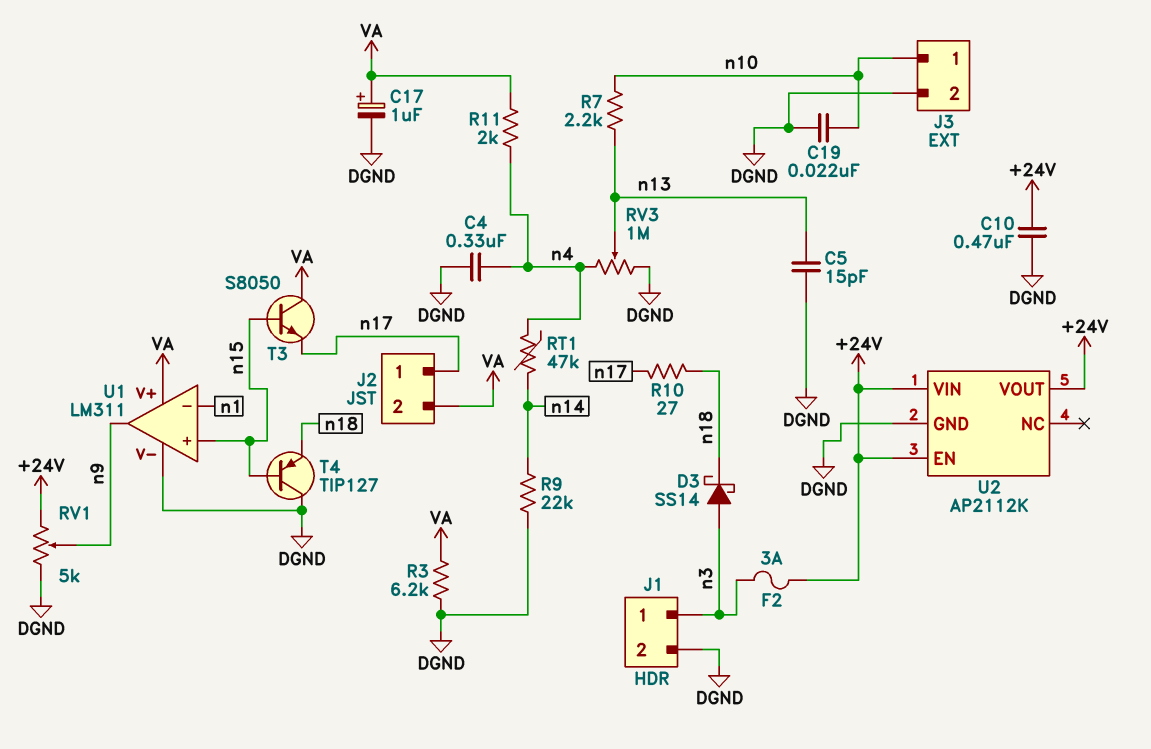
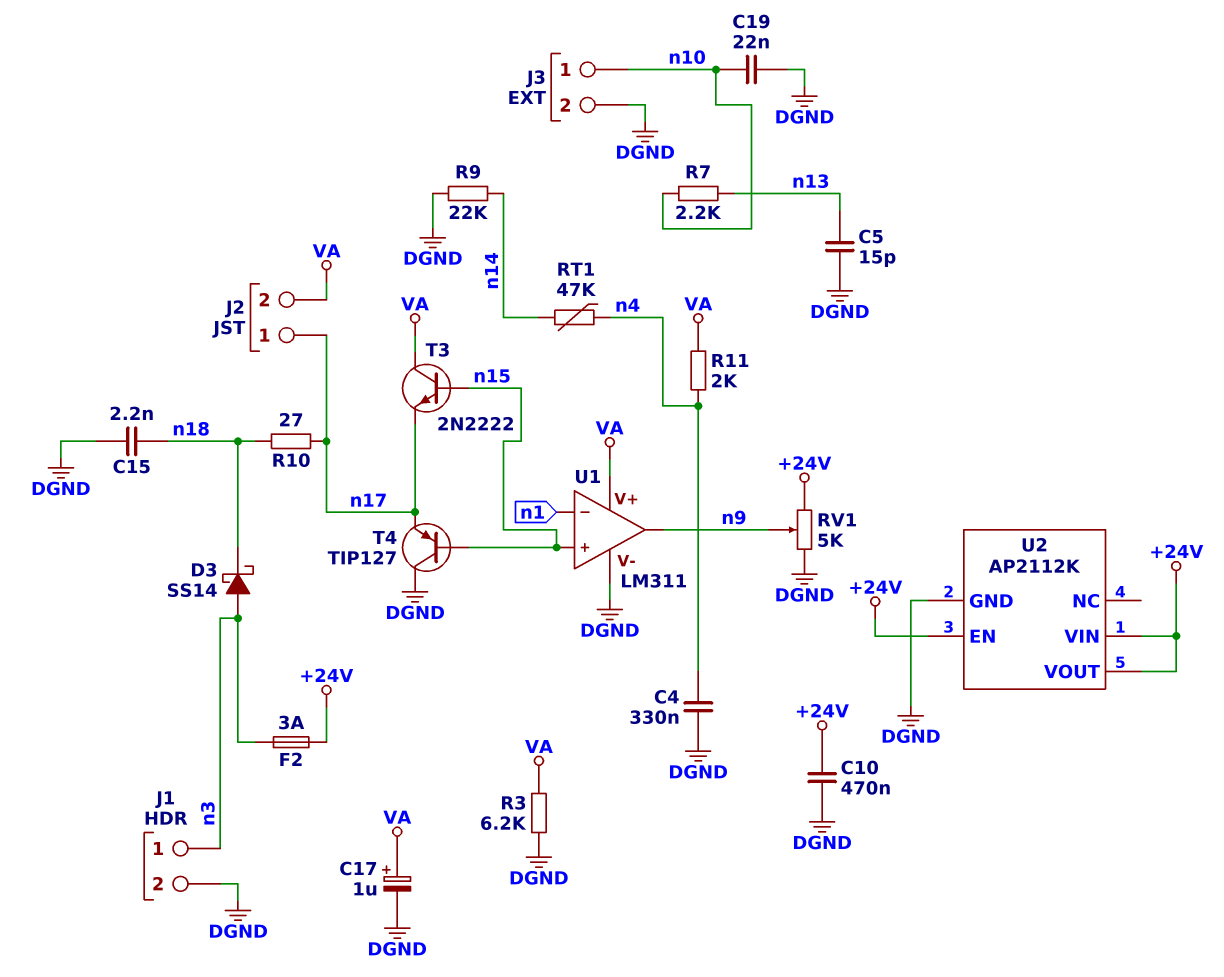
C15: none -> 2.2nF (DGND, n18)
RV3: 1M (DGND, n4, wiper n13) -> none
T3: NPN S8050 (B n15, C VA, E n17) -> NPN 2N2222 (B n15, C VA, E n17)
T4: PNP TIP127 (B n15, C DGND, E n18) -> PNP TIP127 (B n15, C DGND, E n17)

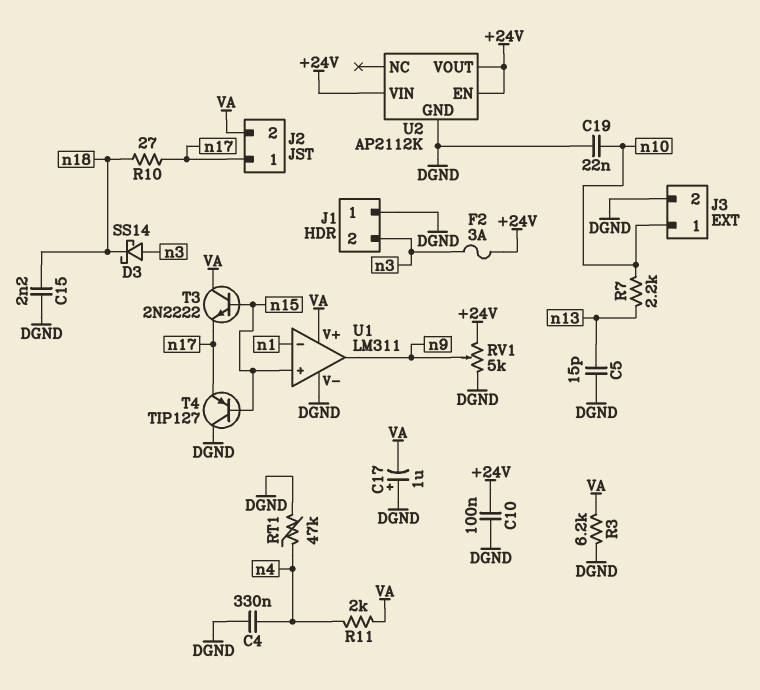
C10: 470nF (+24V, DGND) -> 100nF (+24V, DGND)
C17: 1uF (plus VA, minus DGND) -> 1uF (plus DGND, minus VA)
J1 pin 1: n3 -> DGND
J1 pin 2: DGND -> n3
R9: 22k (DGND, n14) -> none
RT1: 47k (n4, n14) -> 47k (DGND, n4)

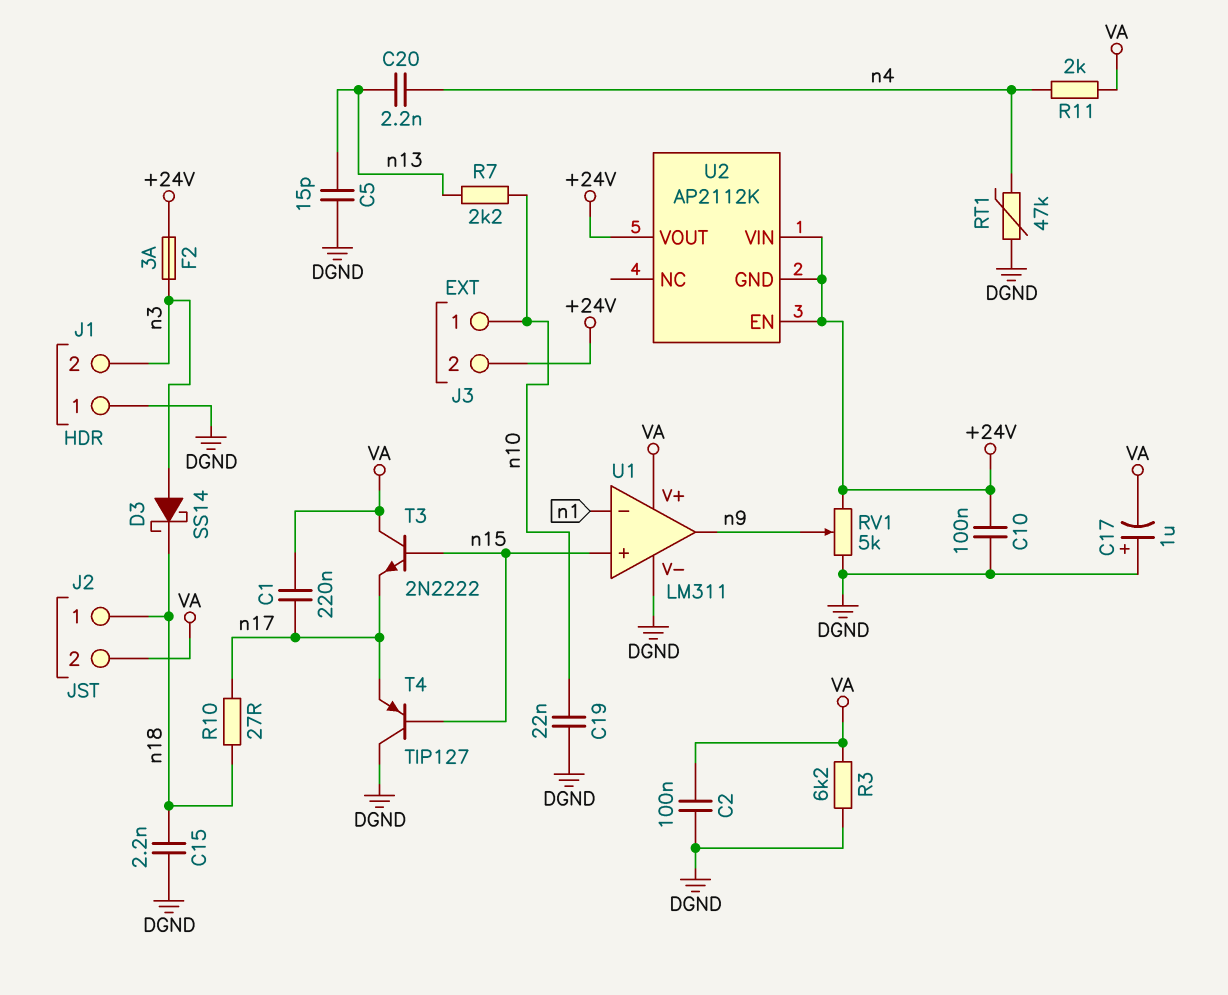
C1: none -> 220nF (VA, n17)
C2: none -> 100nF (DGND, VA)
C4: 330nF (DGND, n4) -> none
C20: none -> 2.2nF (n4, n13)
J2 pin 1: n17 -> n18
J3 pin 2: DGND -> +24V
U2 pin GND: DGND -> +24V

